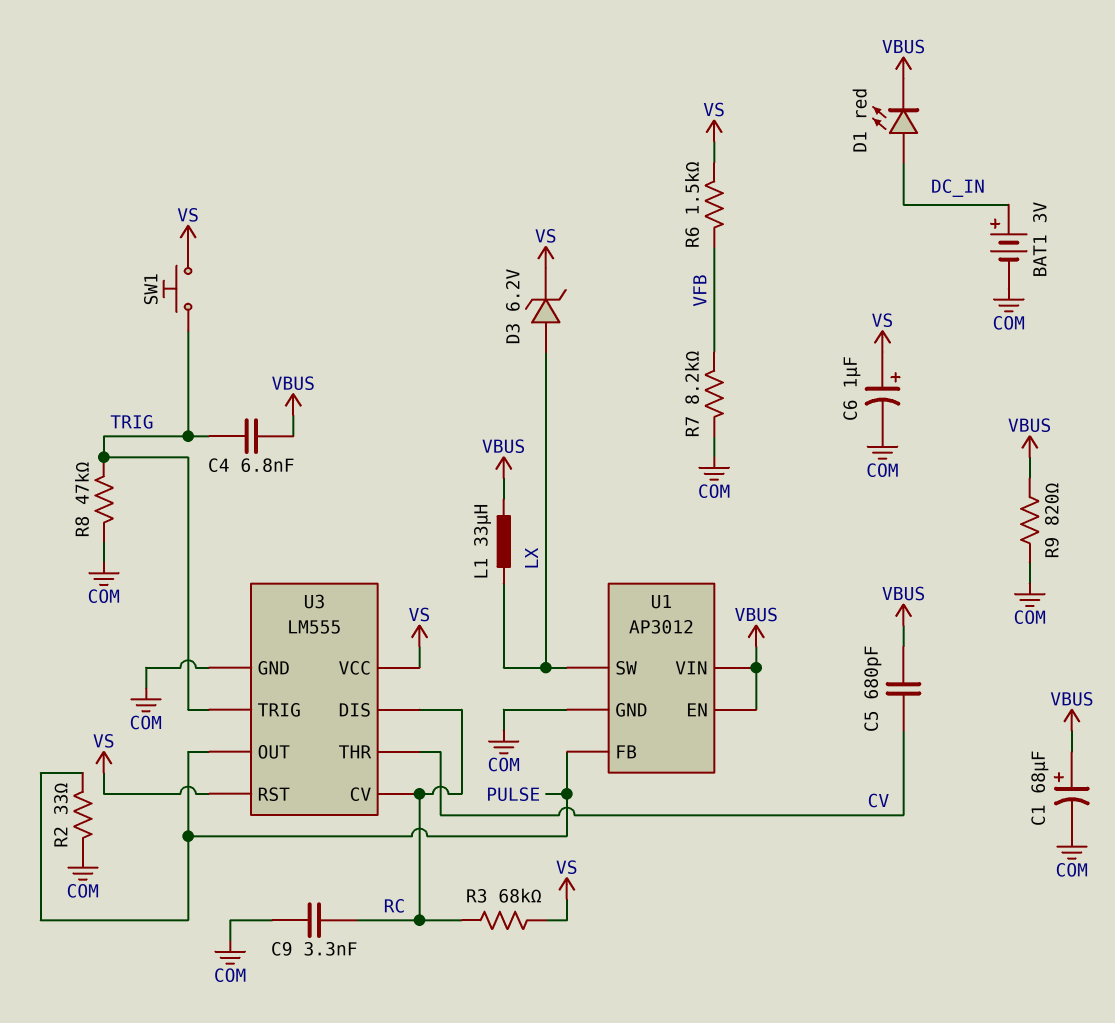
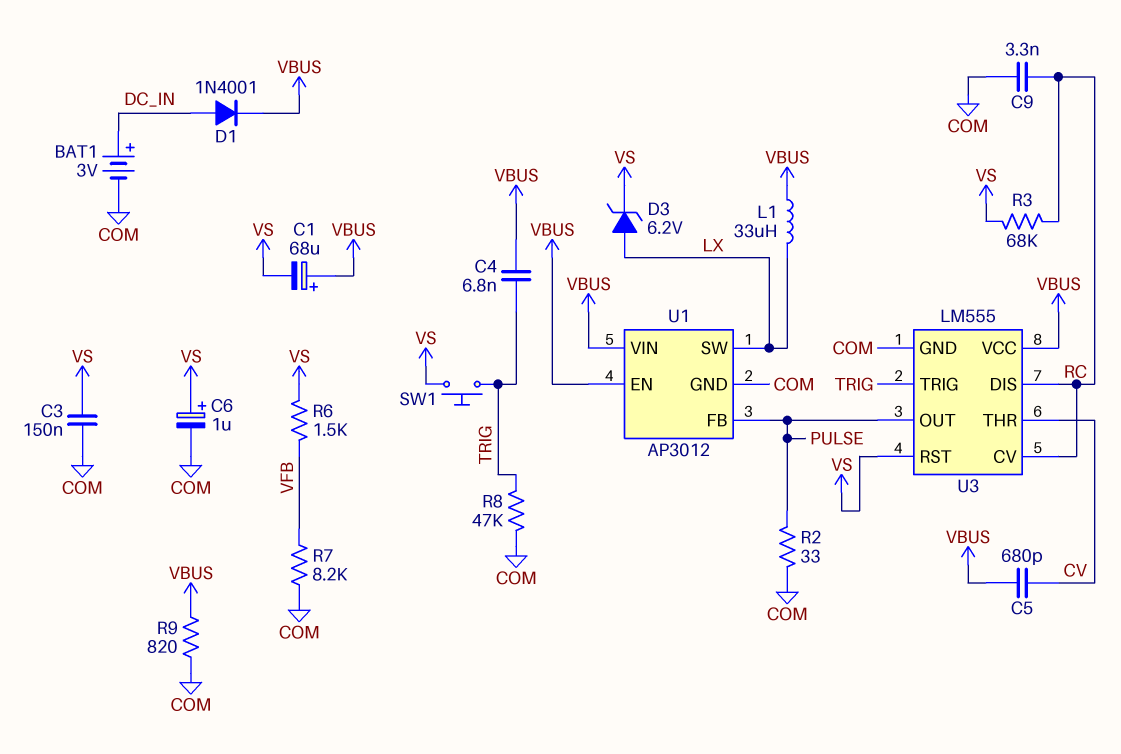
C1: 68uF (plus VBUS, minus COM) -> 68uF (plus VBUS, minus VS)
C3: none -> 150nF (COM, VS)
D1: LED red (A DC_IN, K VBUS) -> diode 1N4001 (A DC_IN, K VBUS)
U3 pin VCC: VS -> VBUS

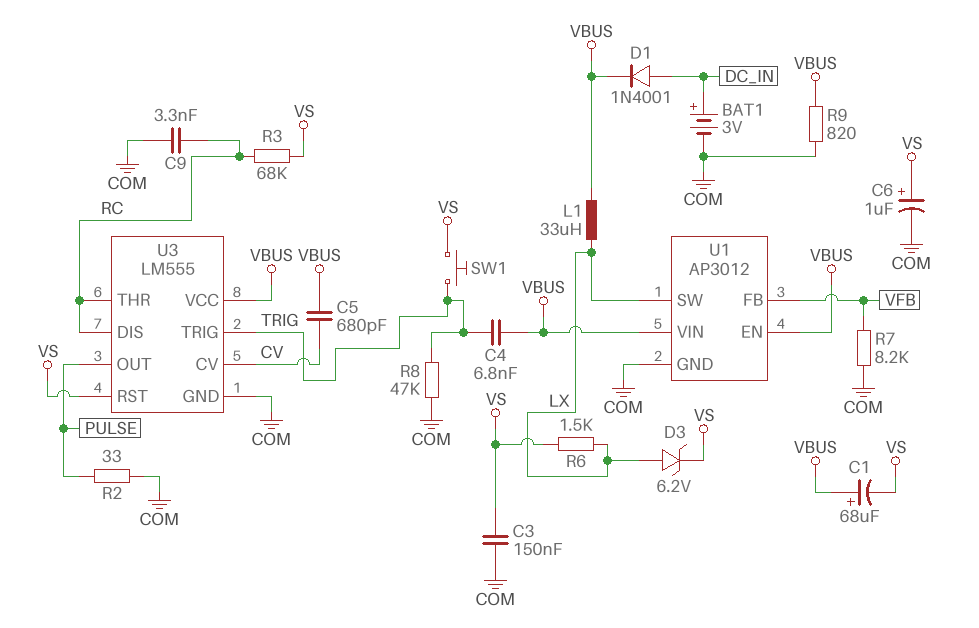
R6: 1.5k (VFB, VS) -> 1.5k (LX, VS)
U1 pin FB: PULSE -> VFB
U3 pin CV: RC -> CV
U3 pin THR: CV -> RC

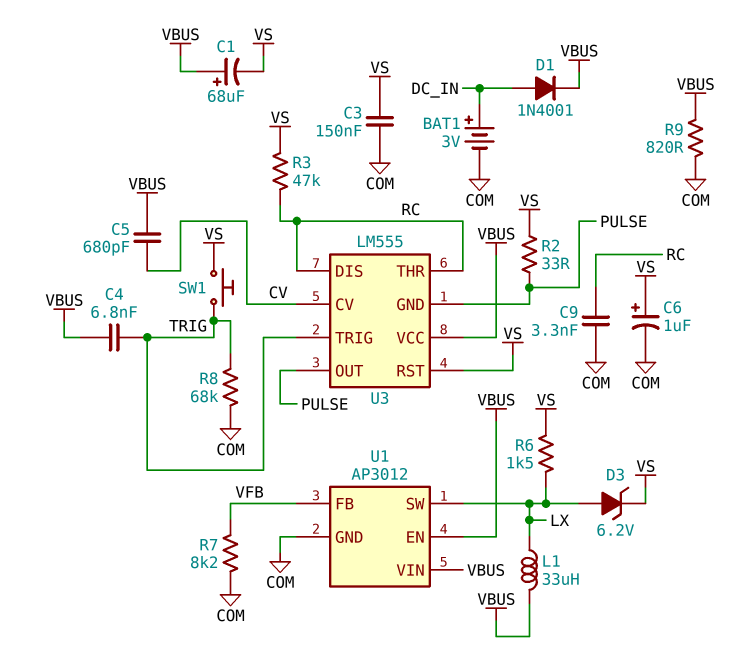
R2: 33 (COM, PULSE) -> 33 (PULSE, VS)
R3: 68k (RC, VS) -> 47k (RC, VS)
R8: 47k (COM, TRIG) -> 68k (COM, TRIG)
U3 pin GND: COM -> PULSE

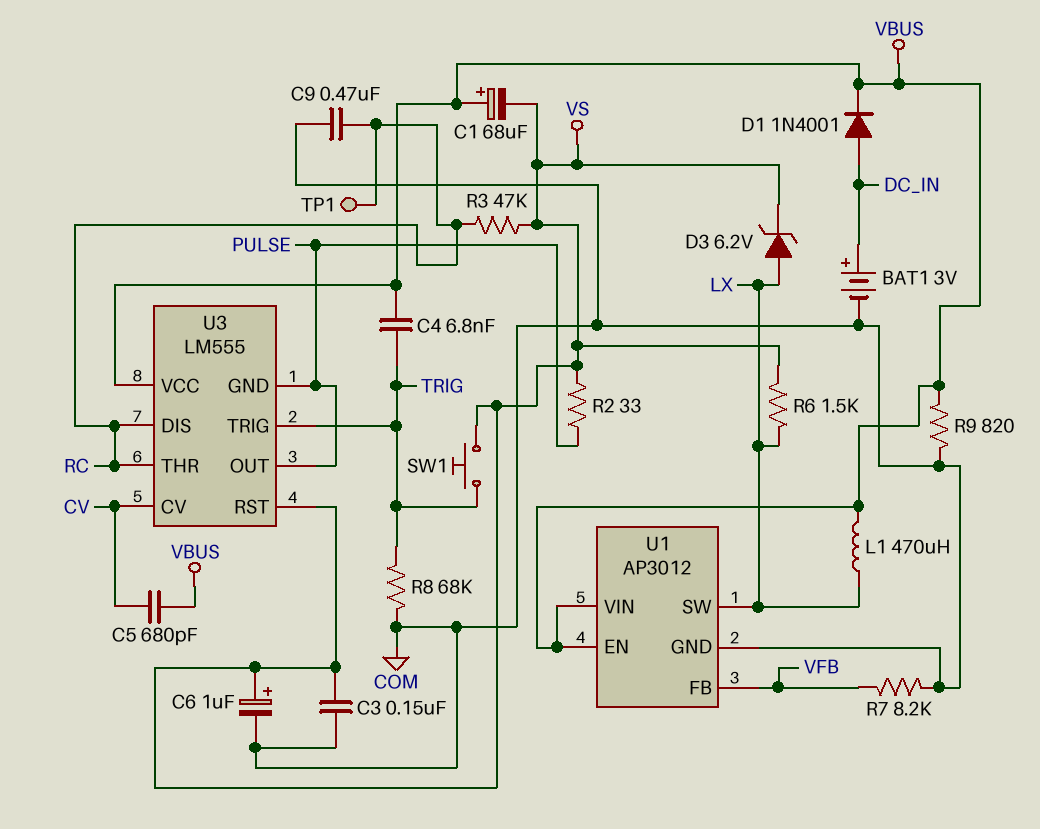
C9: 3.3nF (COM, RC) -> 470nF (COM, RC)
L1: 33uH (LX, VBUS) -> 470uH (LX, VBUS)
TP1: none -> test point (RC)

